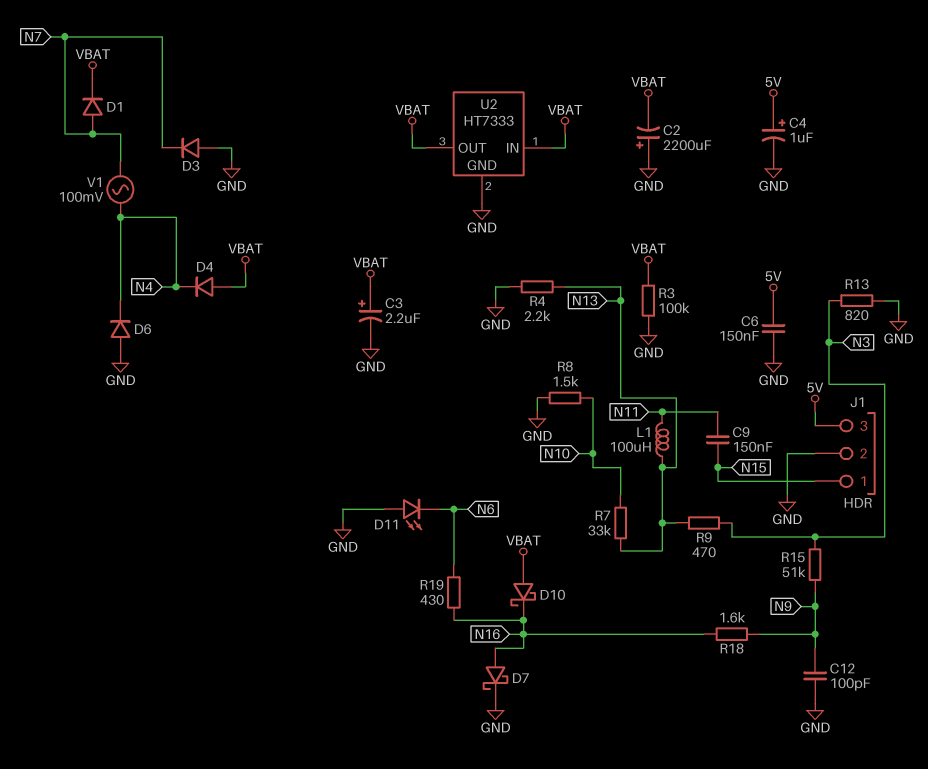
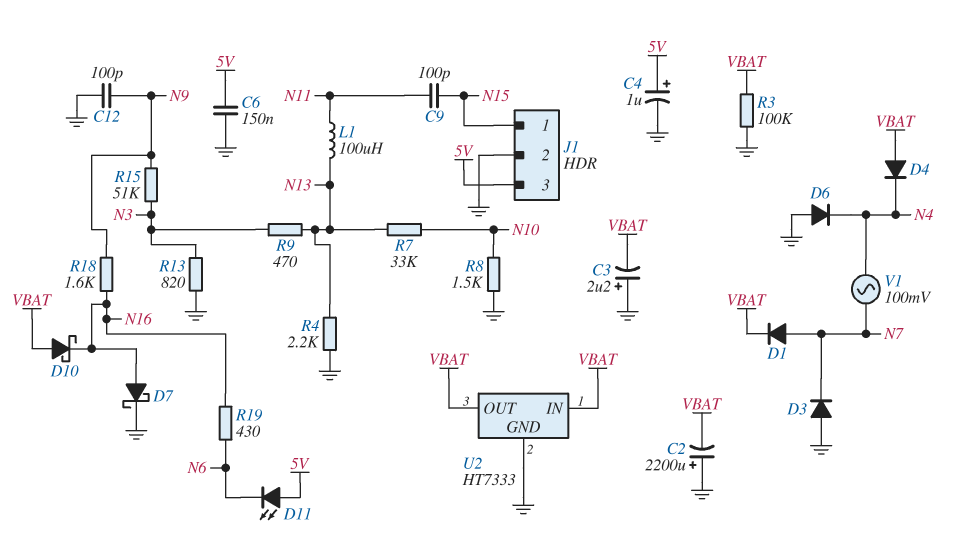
C3: 2.2uF (plus VBAT, minus GND) -> 2.2uF (plus GND, minus VBAT)
C9: 150nF (N11, N15) -> 100pF (N11, N15)
D11: LED (A GND, K N6) -> LED (A 5V, K N6)

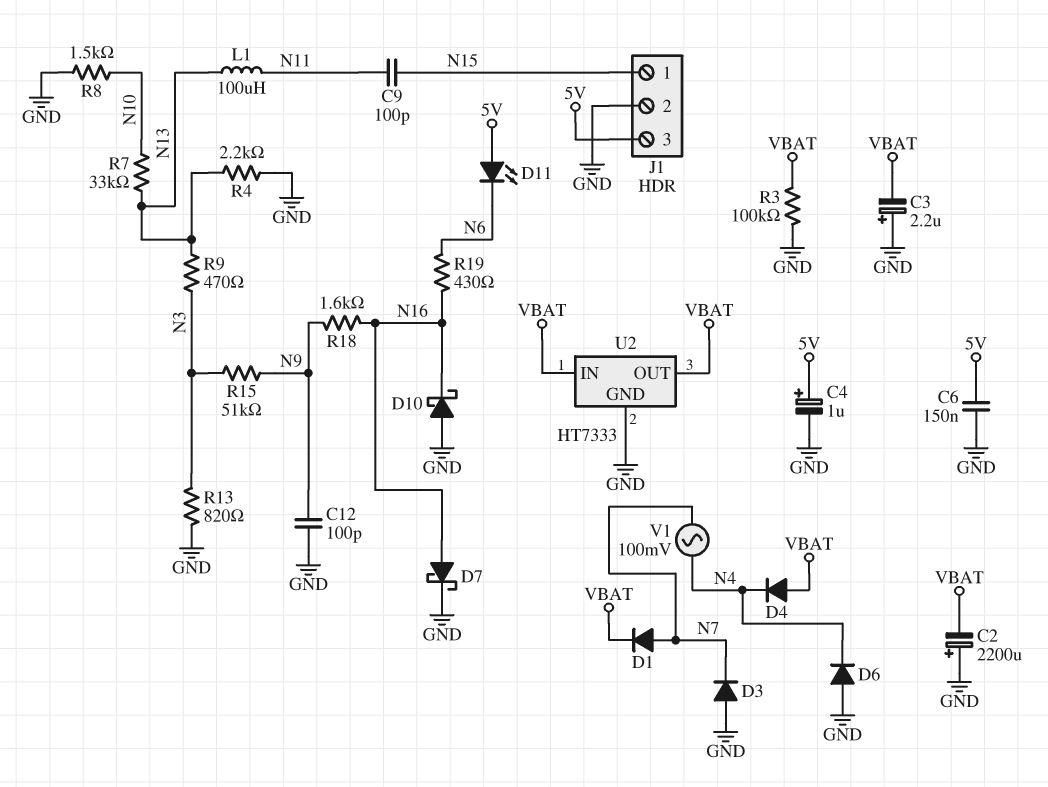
D10: schottky (A VBAT, K N16) -> schottky (A GND, K N16)

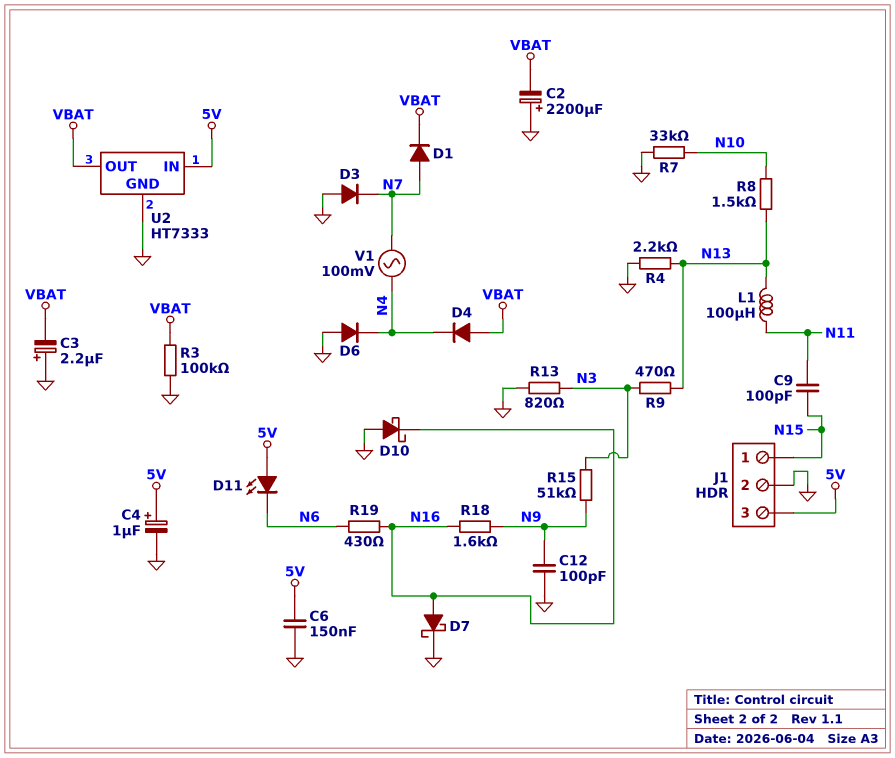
R7: 33k (N10, N13) -> 33k (GND, N10)
R8: 1.5k (GND, N10) -> 1.5k (N10, N13)
U2 pin IN: VBAT -> 5V

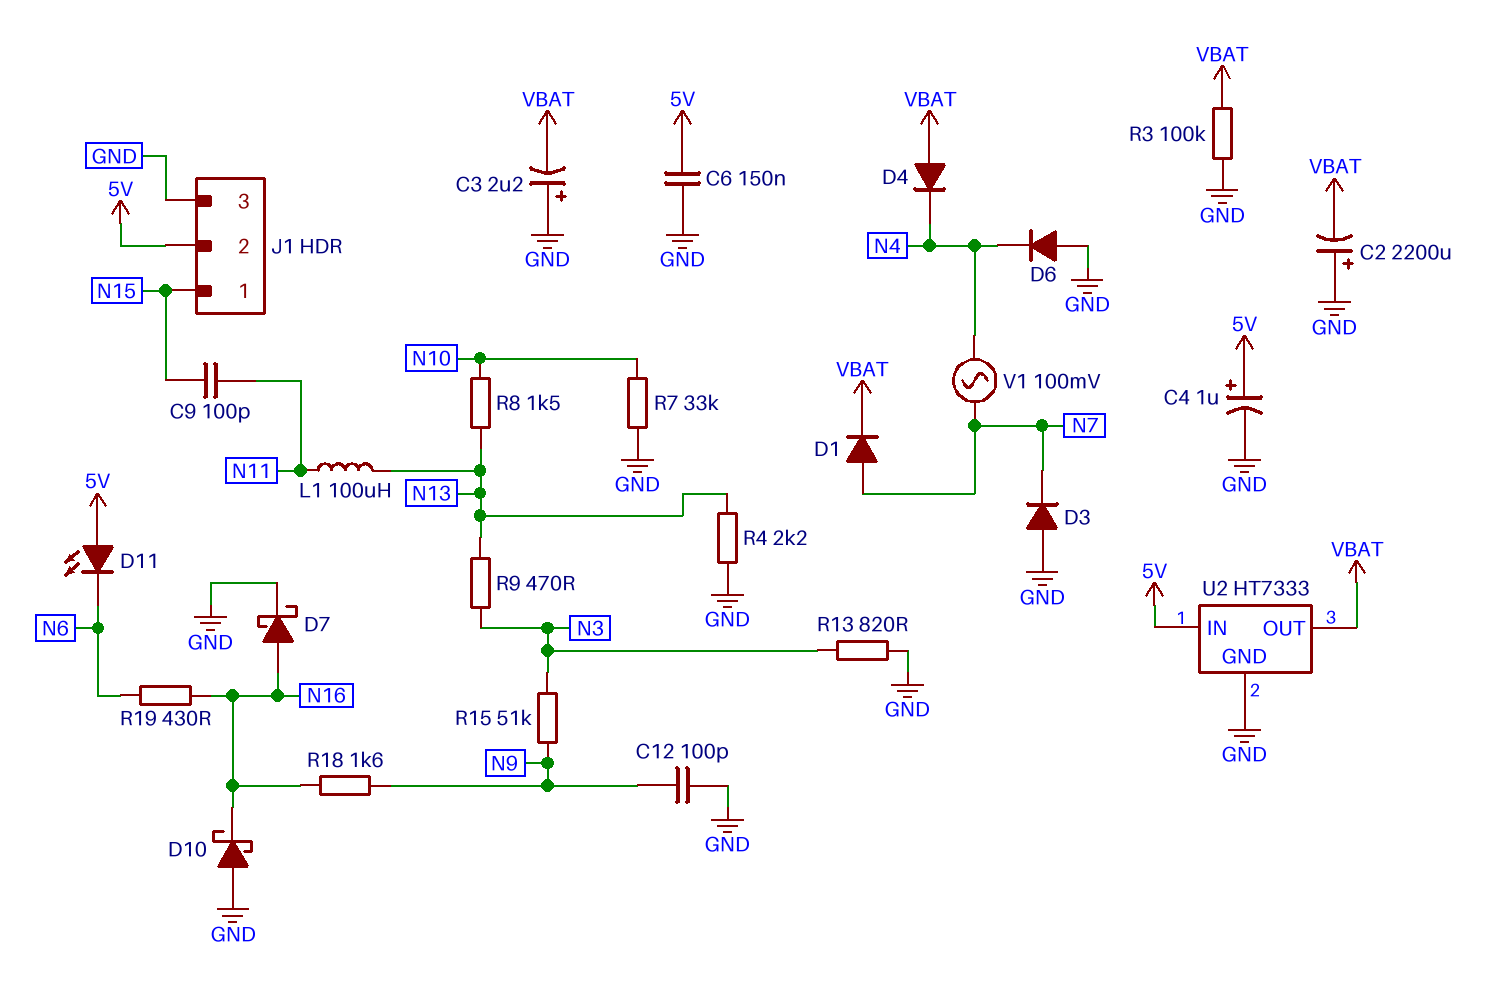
J1 pin 2: GND -> 5V
J1 pin 3: 5V -> GND

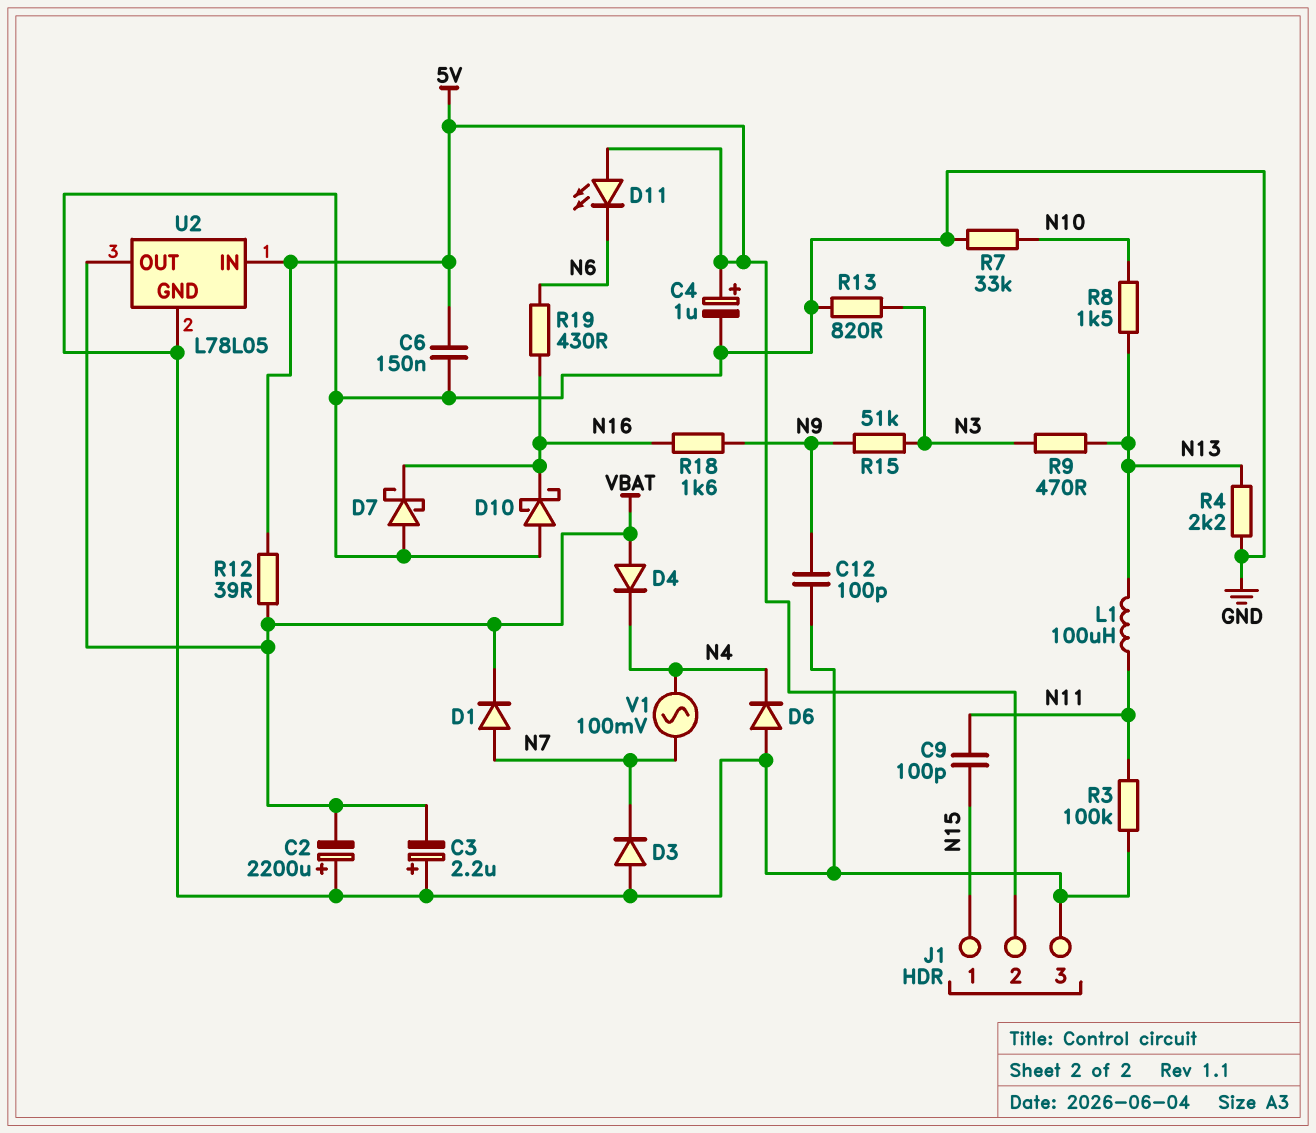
D7: schottky (A N16, K GND) -> schottky (A GND, K N16)
R3: 100k (GND, VBAT) -> 100k (GND, N11)
R12: none -> 39 (5V, VBAT)
U2: HT7333 -> L78L05

